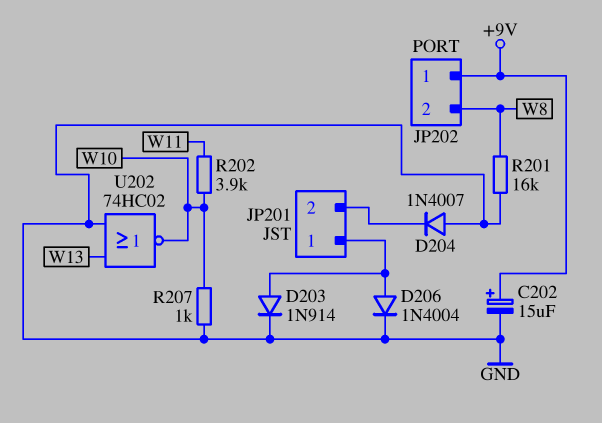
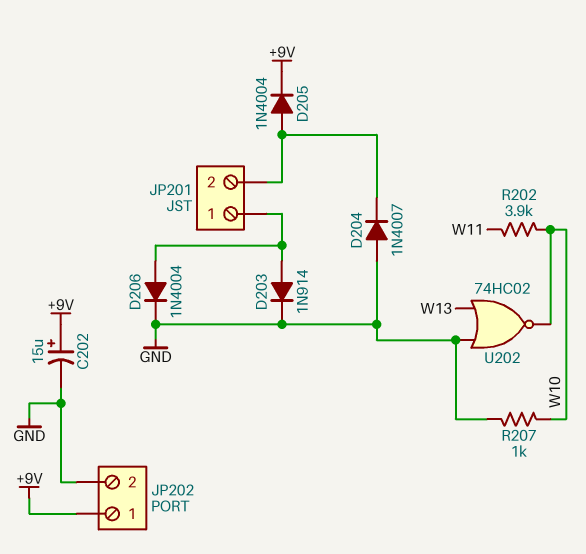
D205: none -> diode 1N4004 (A JP201/2, K +9V)
JP202 pin 2: W8 -> GND
R201: 16k (GND, W8) -> none

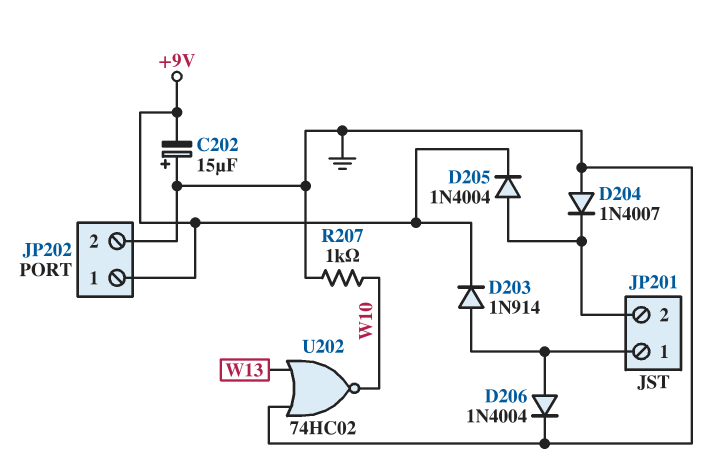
C202: 15uF (plus +9V, minus GND) -> 15uF (plus GND, minus +9V)
D203: diode 1N914 (A JP201/1, K GND) -> diode 1N914 (A JP201/1, K +9V)
R202: 3.9k (W10, W11) -> none

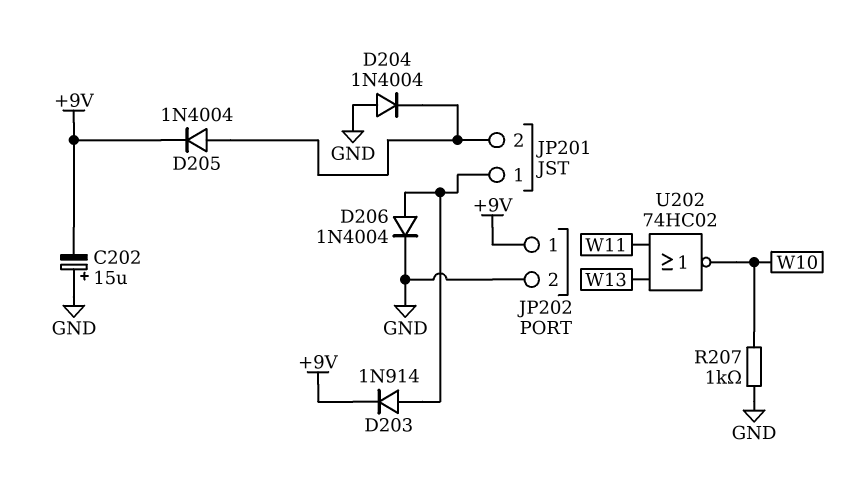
D204: diode 1N4007 (A GND, K JP201/2) -> diode 1N4004 (A GND, K JP201/2)
U202: NOR 74HC02 (in GND, in W13, out W10) -> NOR 74HC02 (in W11, in W13, out W10)

